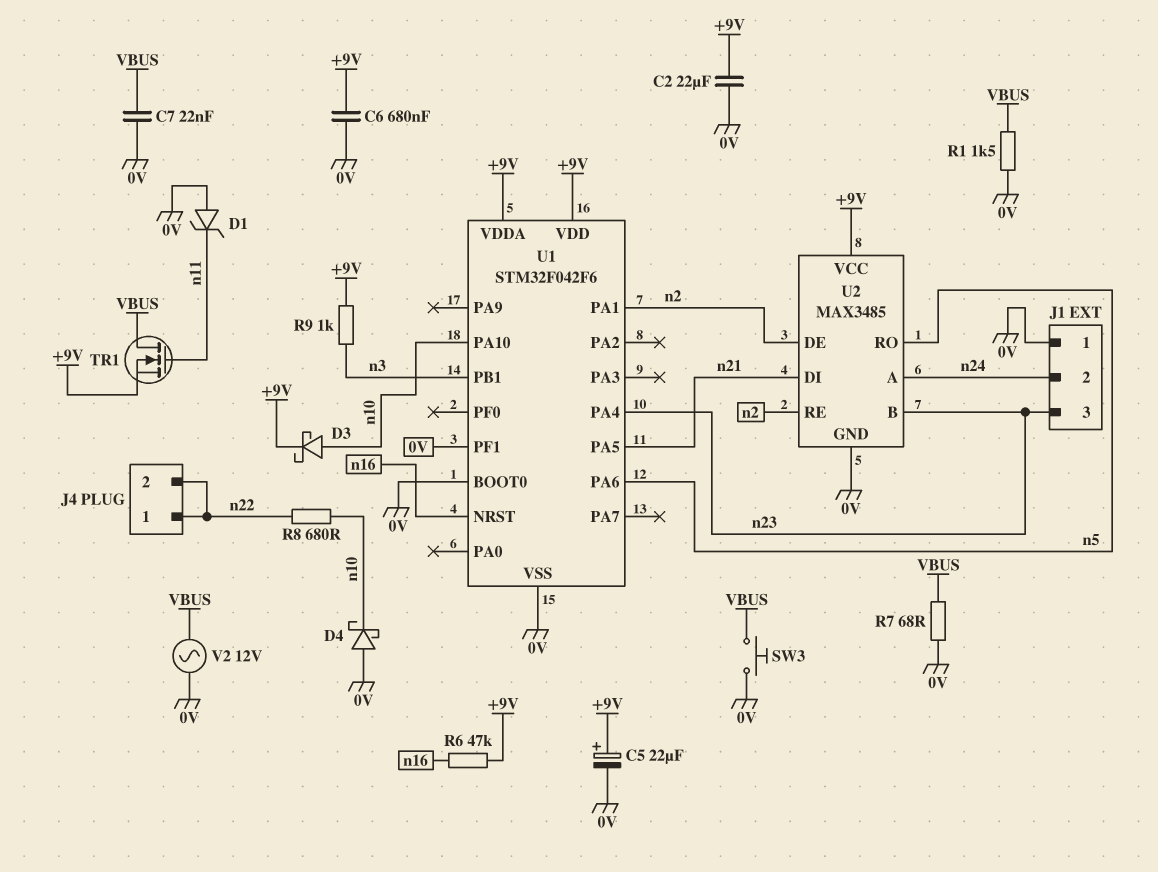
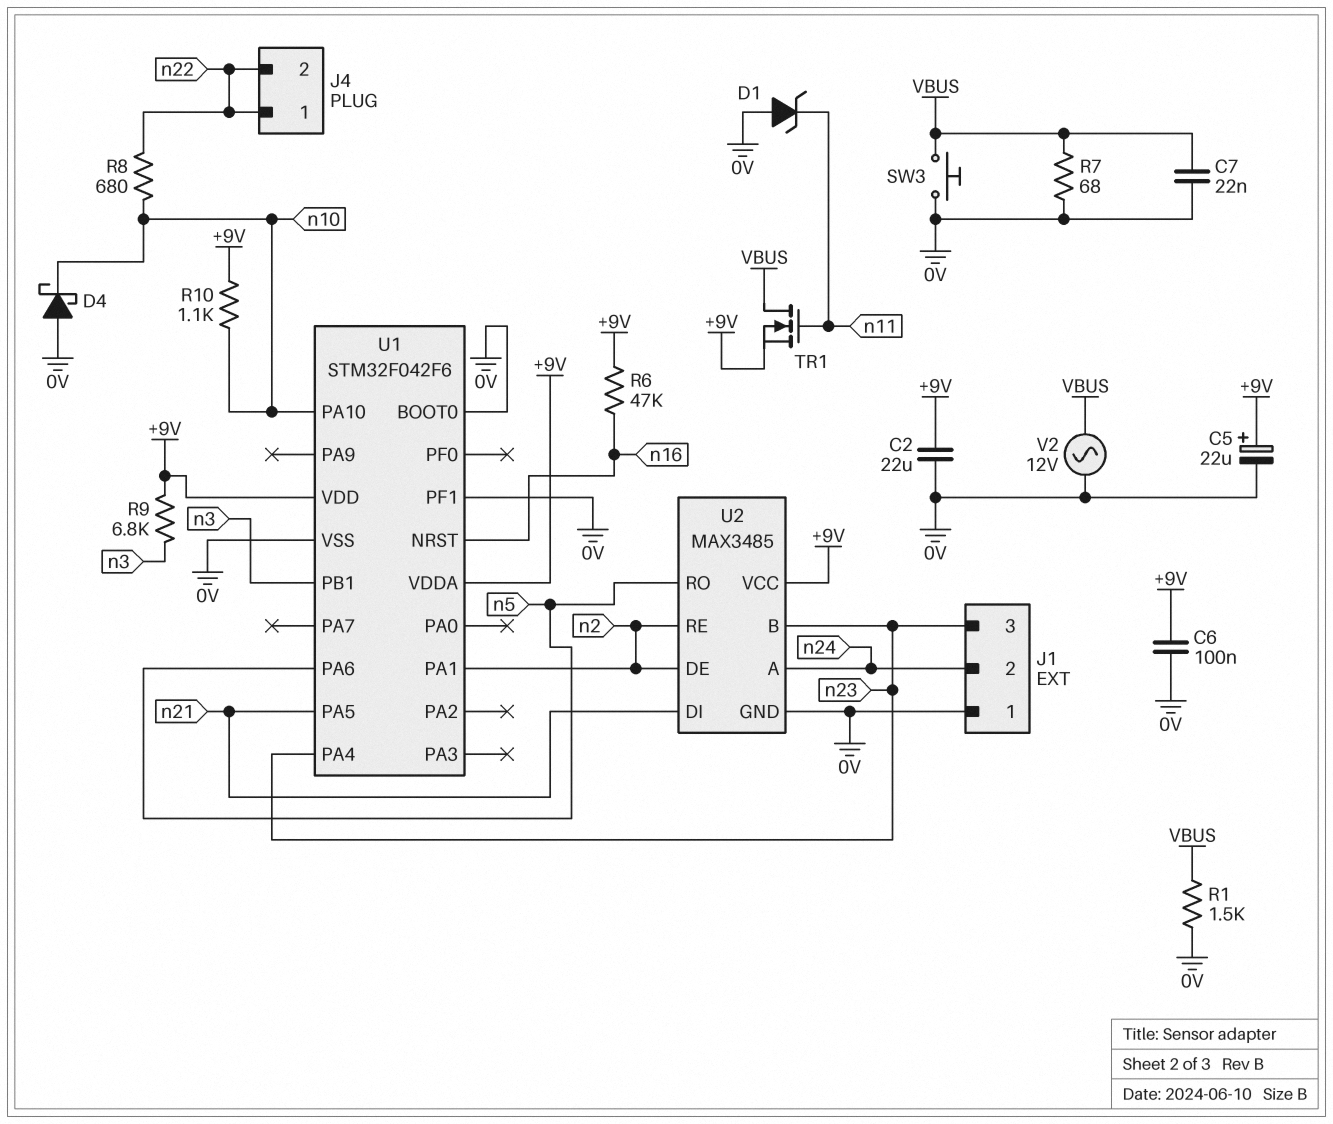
C6: 680nF (+9V, 0V) -> 100nF (+9V, 0V)
D3: schottky (A n10, K +9V) -> none
R9: 1k (+9V, n3) -> 6.8k (+9V, n3)
R10: none -> 1.1k (+9V, n10)

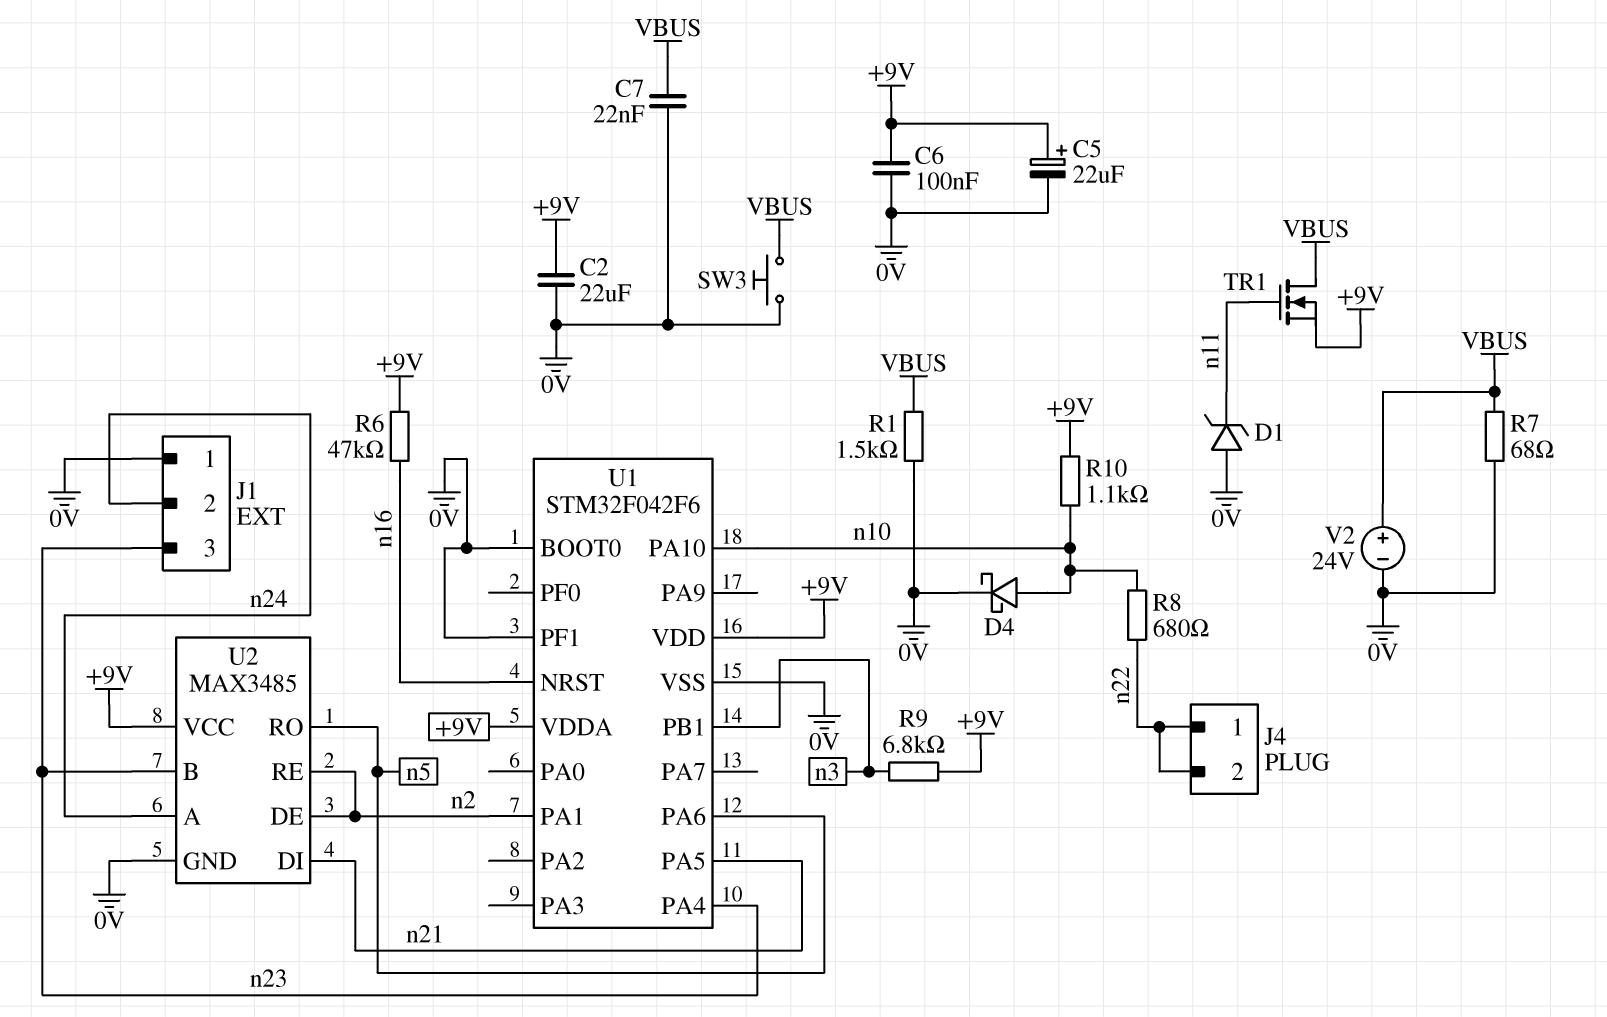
D4: schottky (A 0V, K n10) -> schottky (A n10, K 0V)
V2: AC 12V (0V, VBUS) -> 24V (plus VBUS, minus 0V)

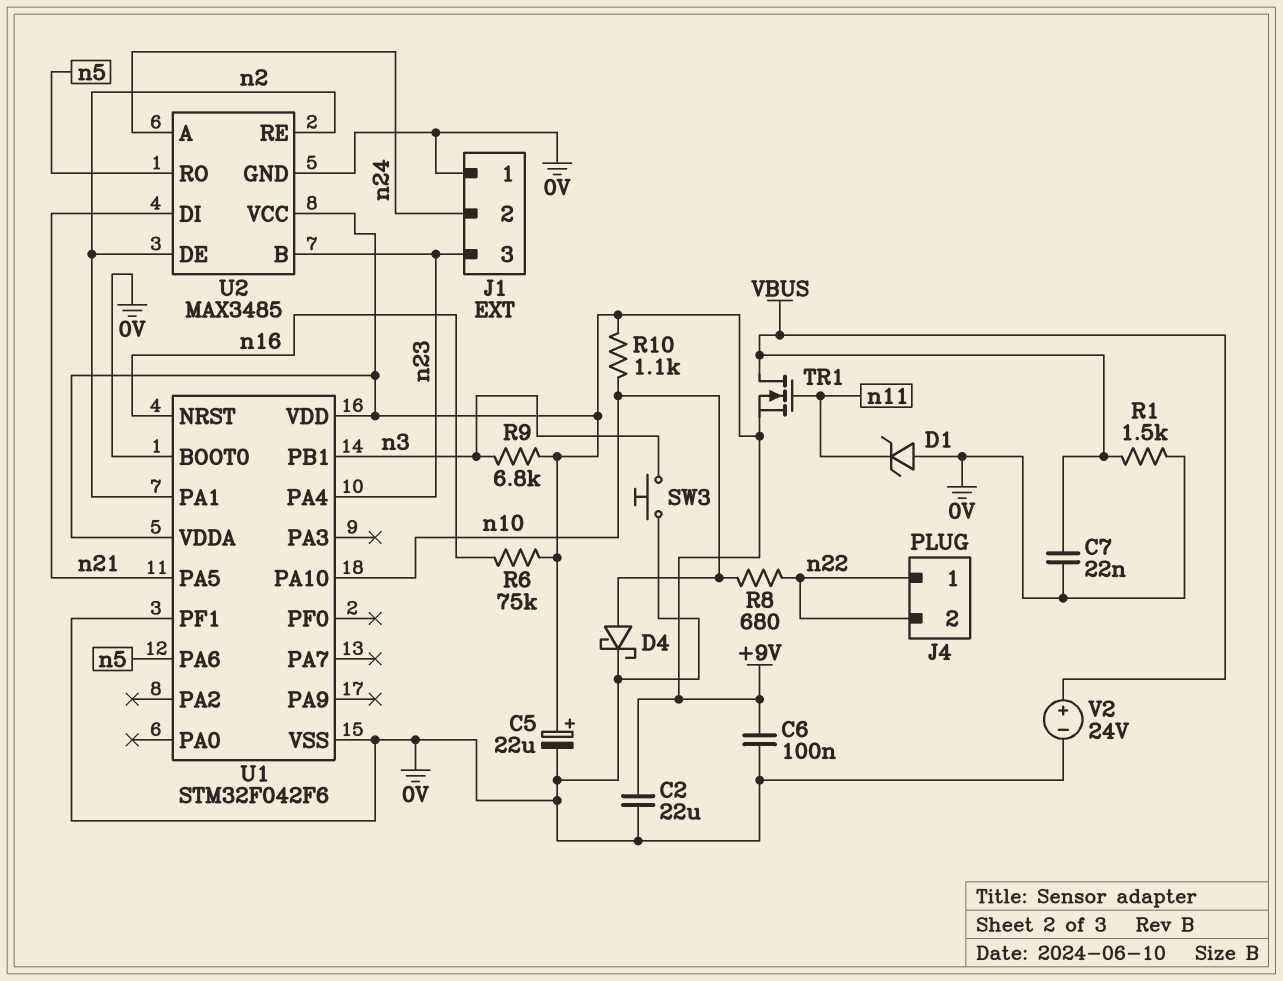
R6: 47k (+9V, n16) -> 75k (+9V, n16)
R7: 68 (0V, VBUS) -> none
SW3: button (0V, VBUS) -> button (0V, n3)

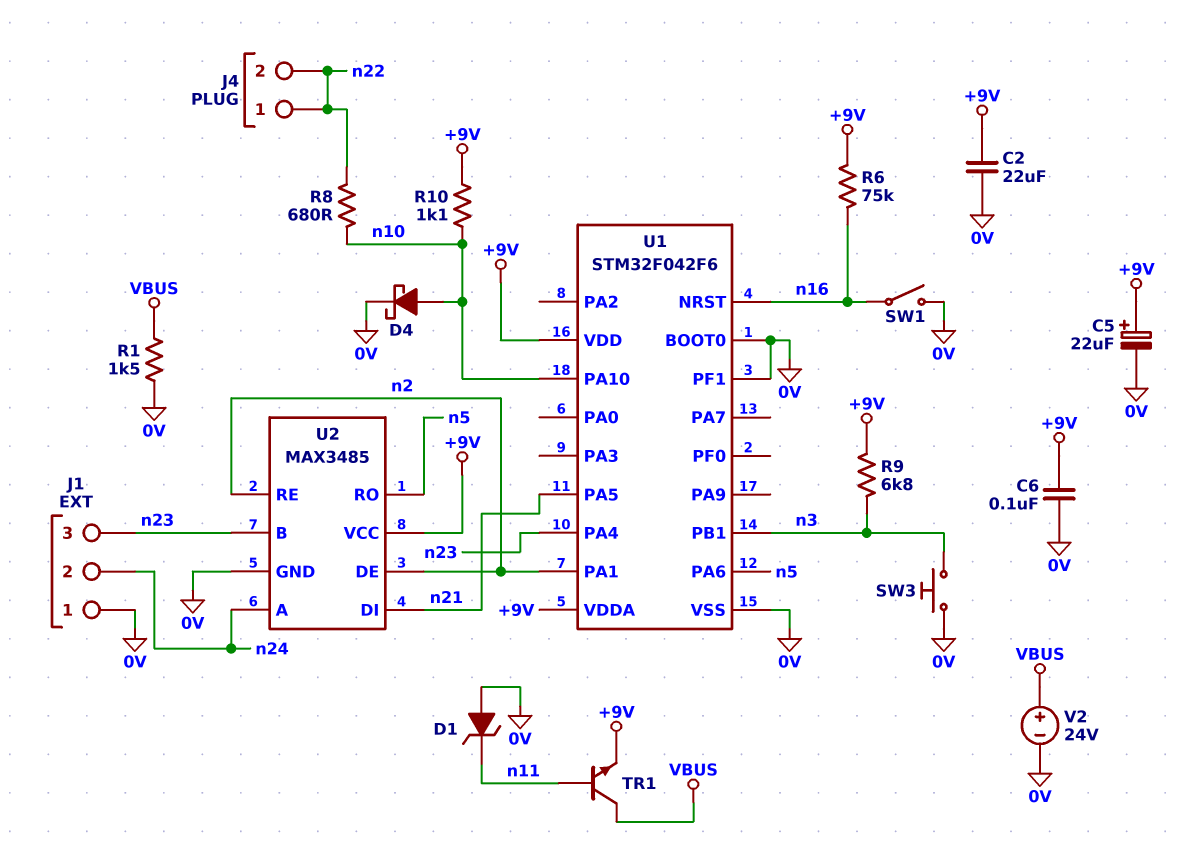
C7: 22nF (0V, VBUS) -> none
SW1: none -> switch (0V, n16)
TR1: NMOS (G n11, D VBUS, S +9V) -> NPN (B n11, C VBUS, E +9V)

